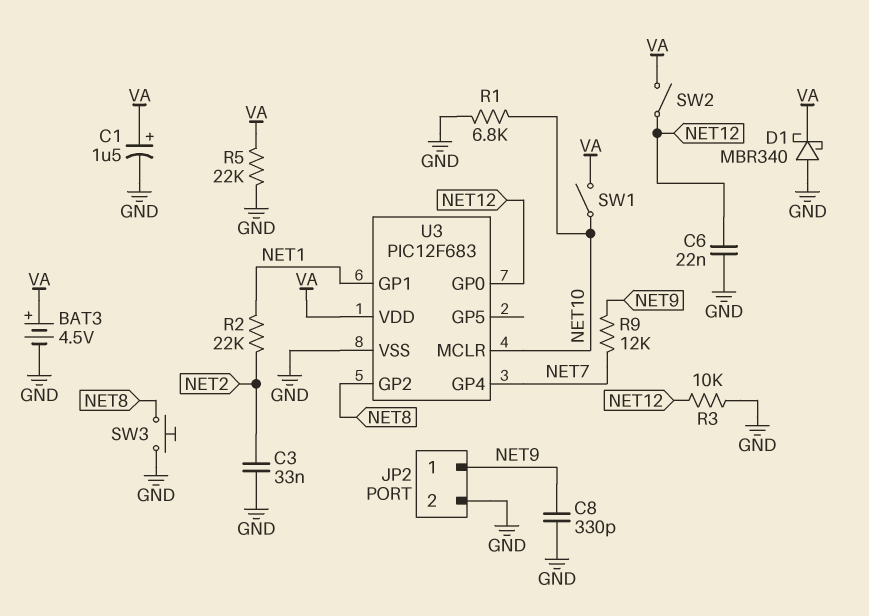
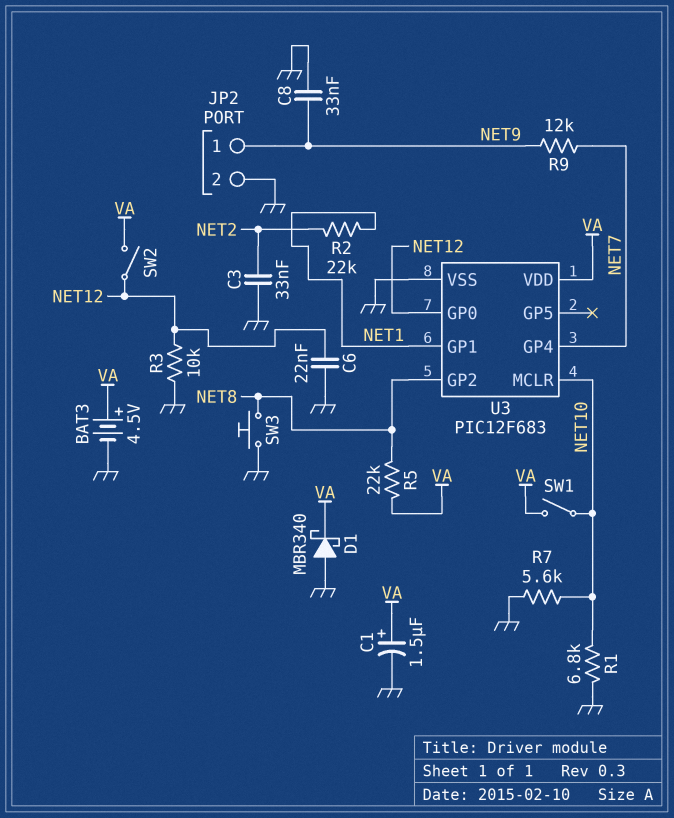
C8: 330pF (GND, NET9) -> 33nF (GND, NET9)
R5: 22k (GND, VA) -> 22k (NET8, VA)
R7: none -> 5.6k (GND, NET10)

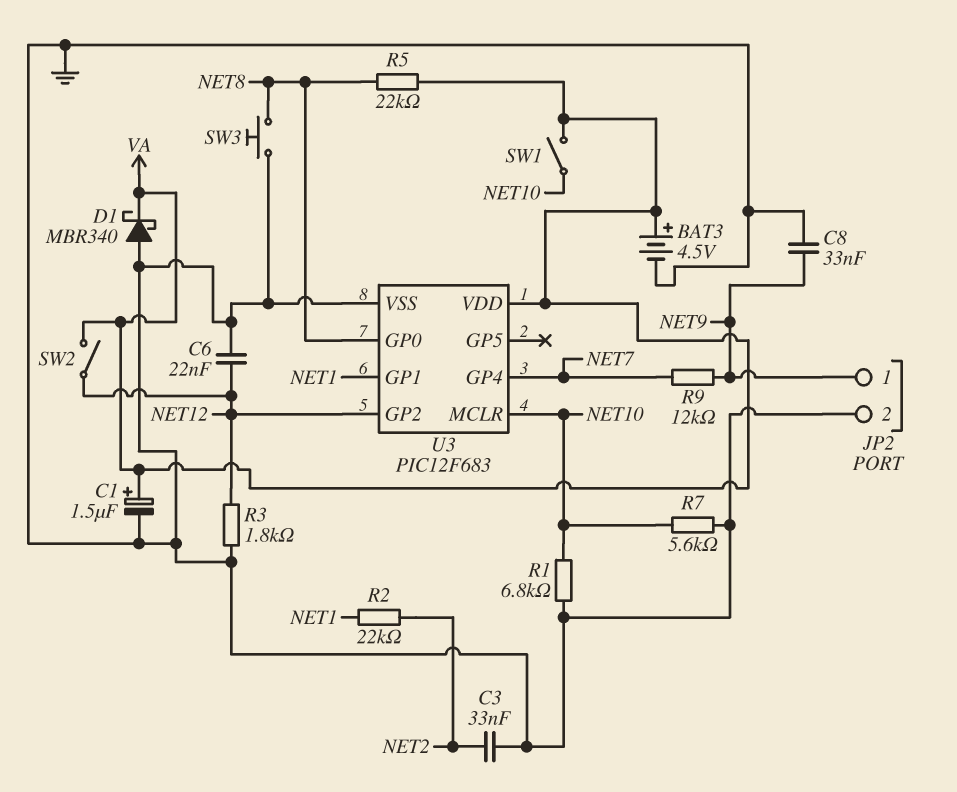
R3: 10k (GND, NET12) -> 1.8k (GND, NET12)
U3 pin GP0: NET12 -> NET8
U3 pin GP2: NET8 -> NET12

